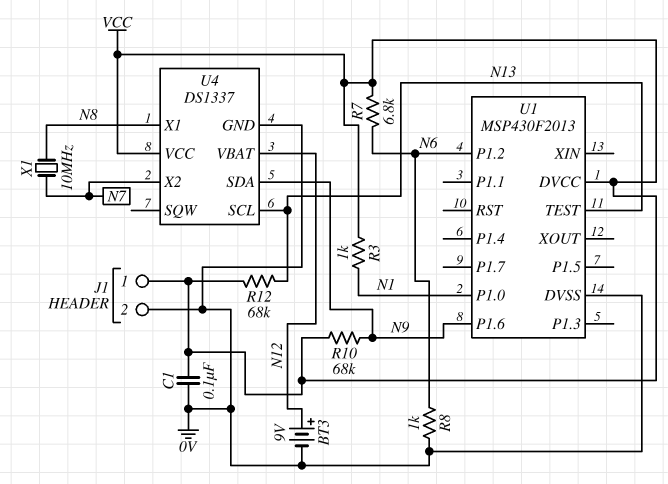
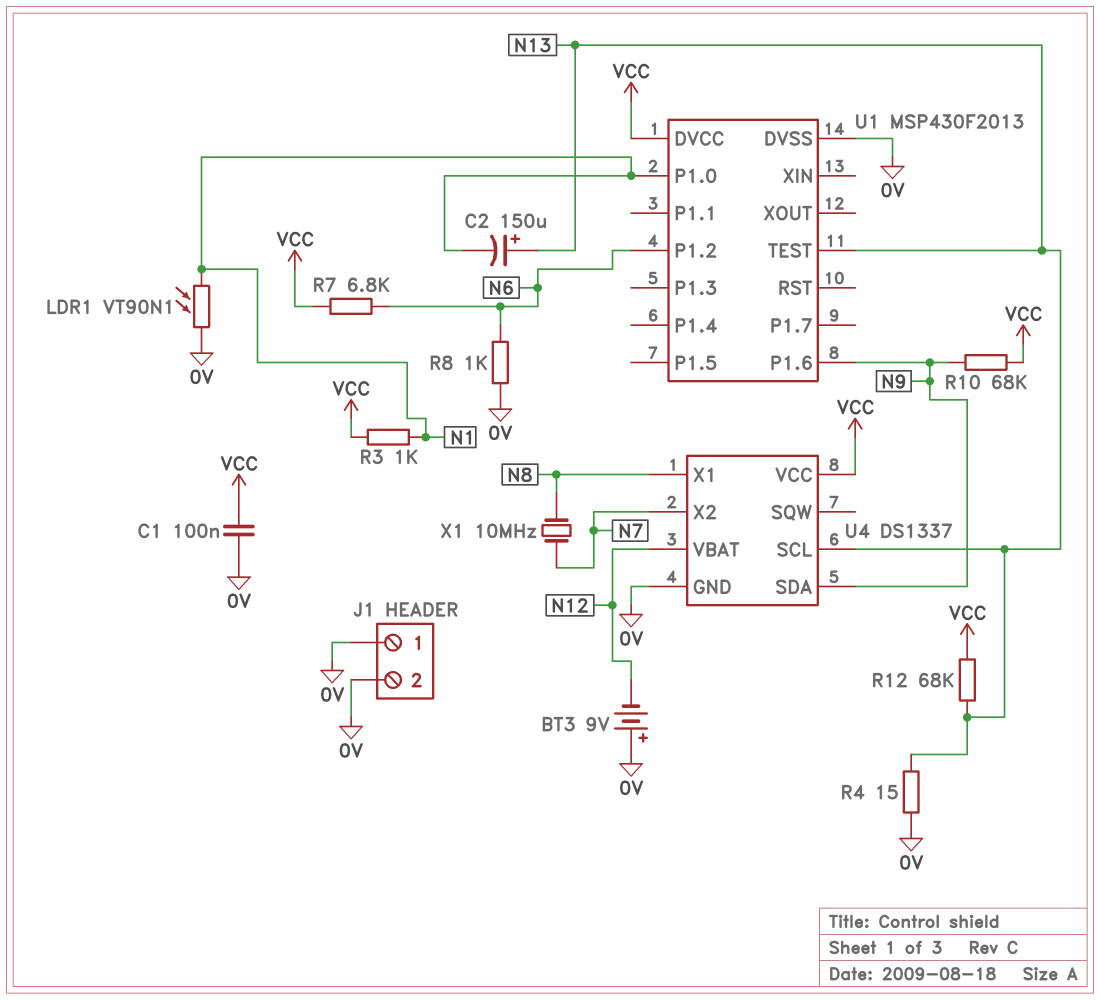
BT3: 9V (plus N12, minus 0V) -> 9V (plus 0V, minus N12)
C2: none -> 150uF (plus N13, minus N1)
J1 pin 1: VCC -> 0V
LDR1: none -> VT90N1 (0V, N1)
R4: none -> 15 (0V, N13)

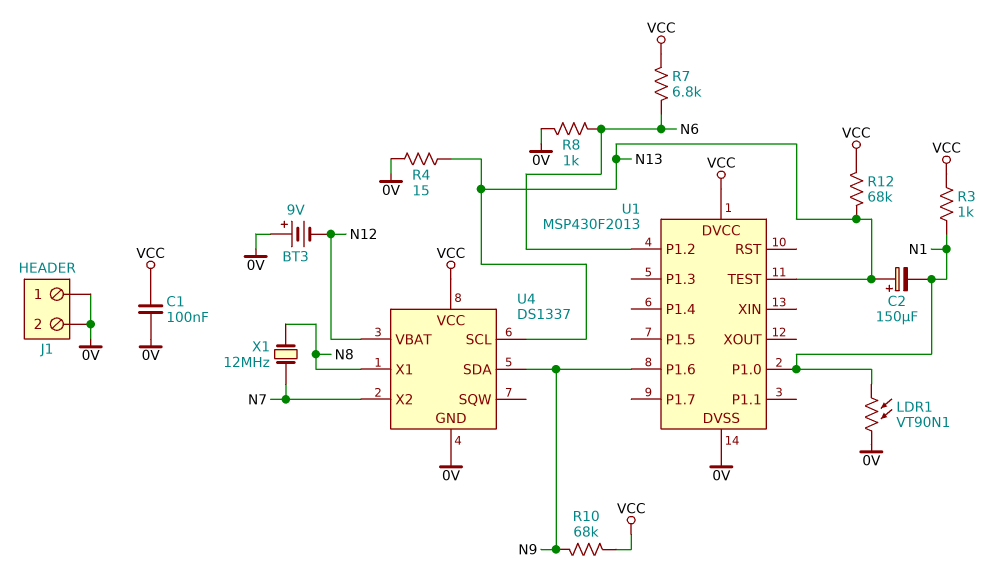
X1: 10MHz (N7, N8) -> 12MHz (N7, N8)

